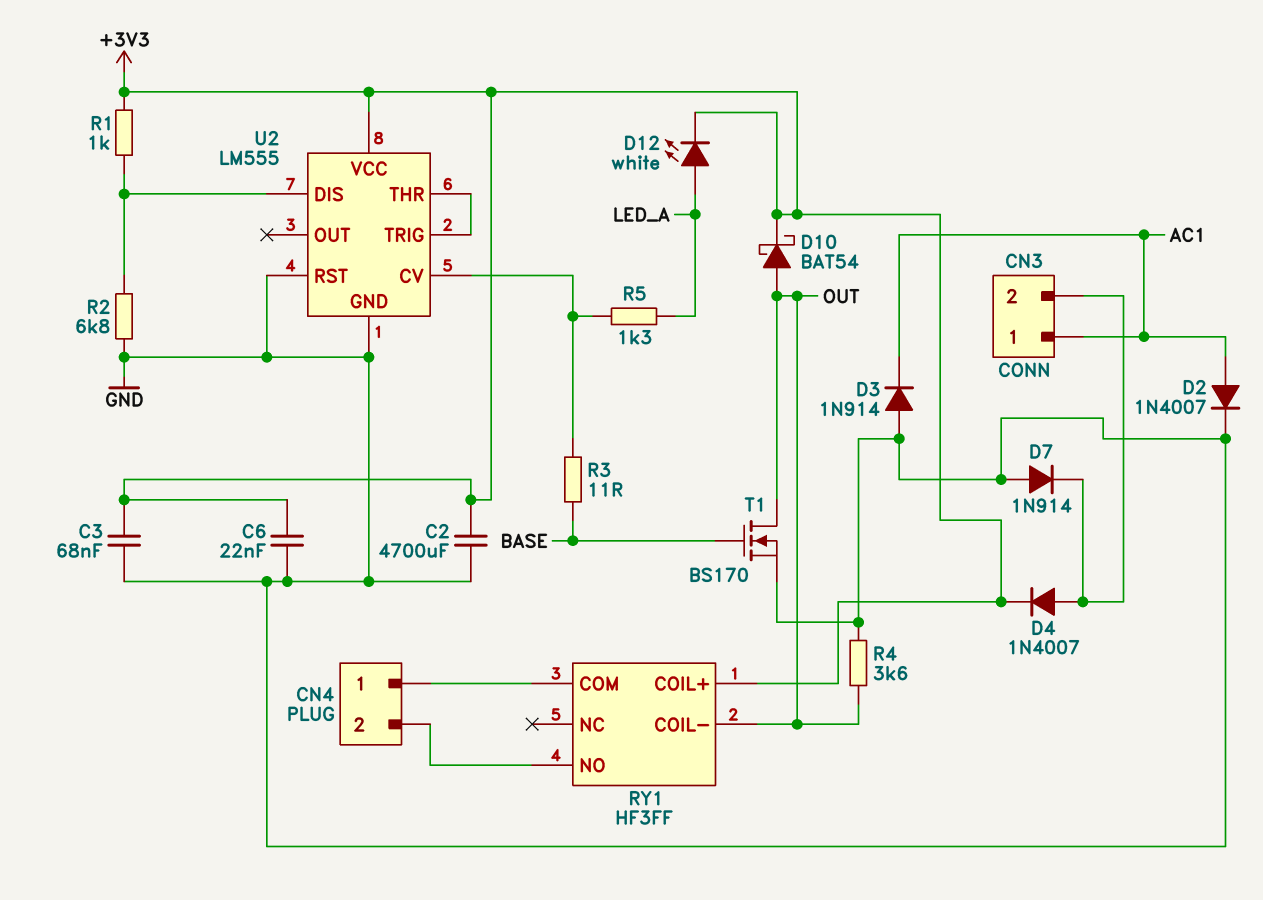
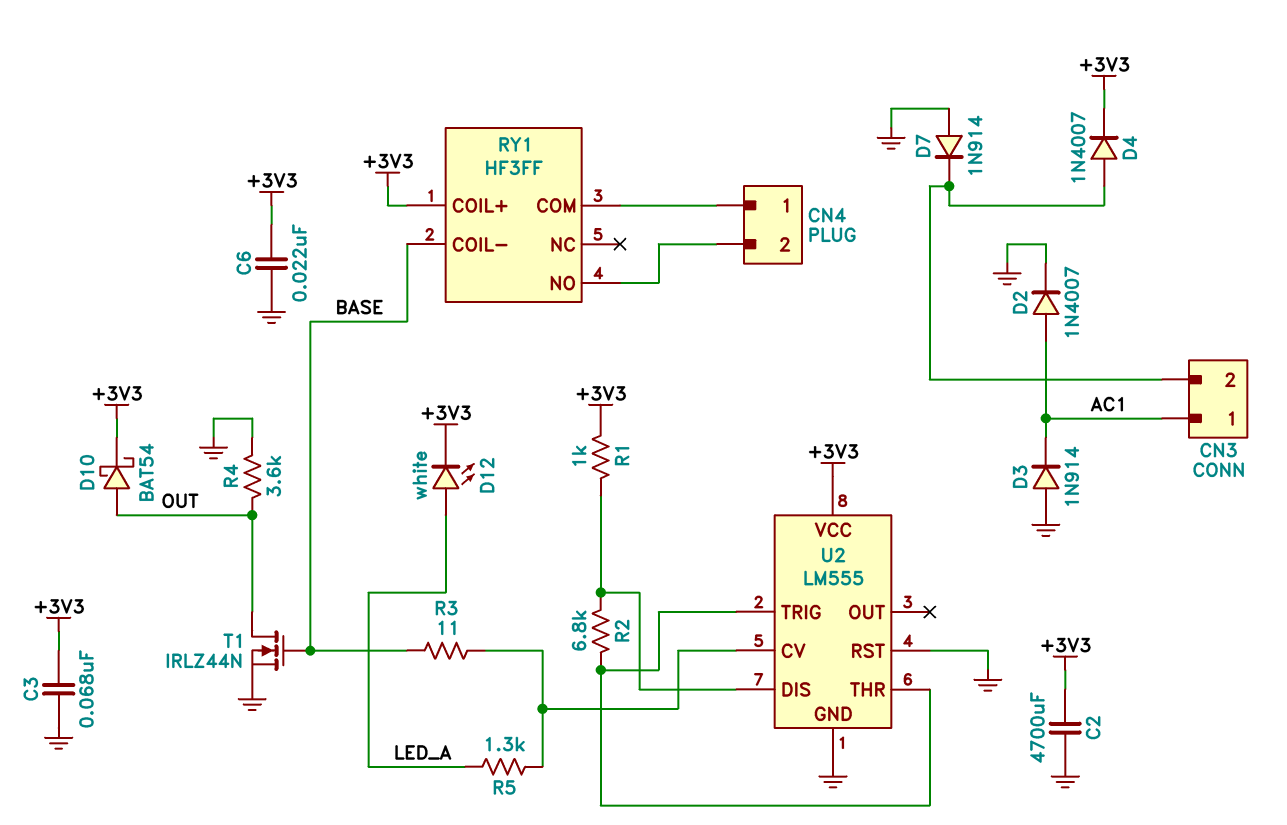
R2: 6.8k (GND, U2/DIS) -> 6.8k (U2/DIS, U2/THR)
RY1 pin COIL-: OUT -> BASE
T1: NMOS BS170 (G BASE, D OUT, S GND) -> NMOS IRLZ44N (G BASE, D OUT, S GND)

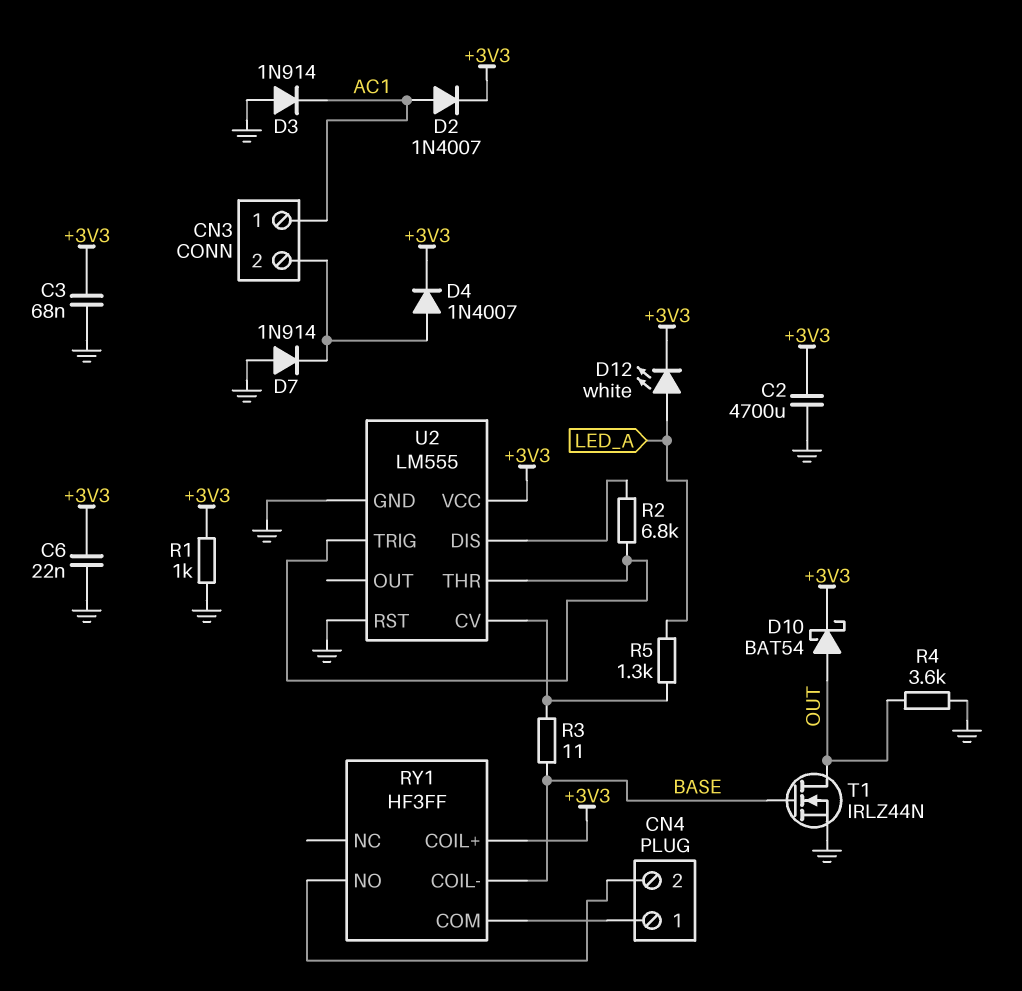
D2: diode 1N4007 (A AC1, K GND) -> diode 1N4007 (A AC1, K +3V3)
R1: 1k (+3V3, U2/DIS) -> 1k (+3V3, GND)

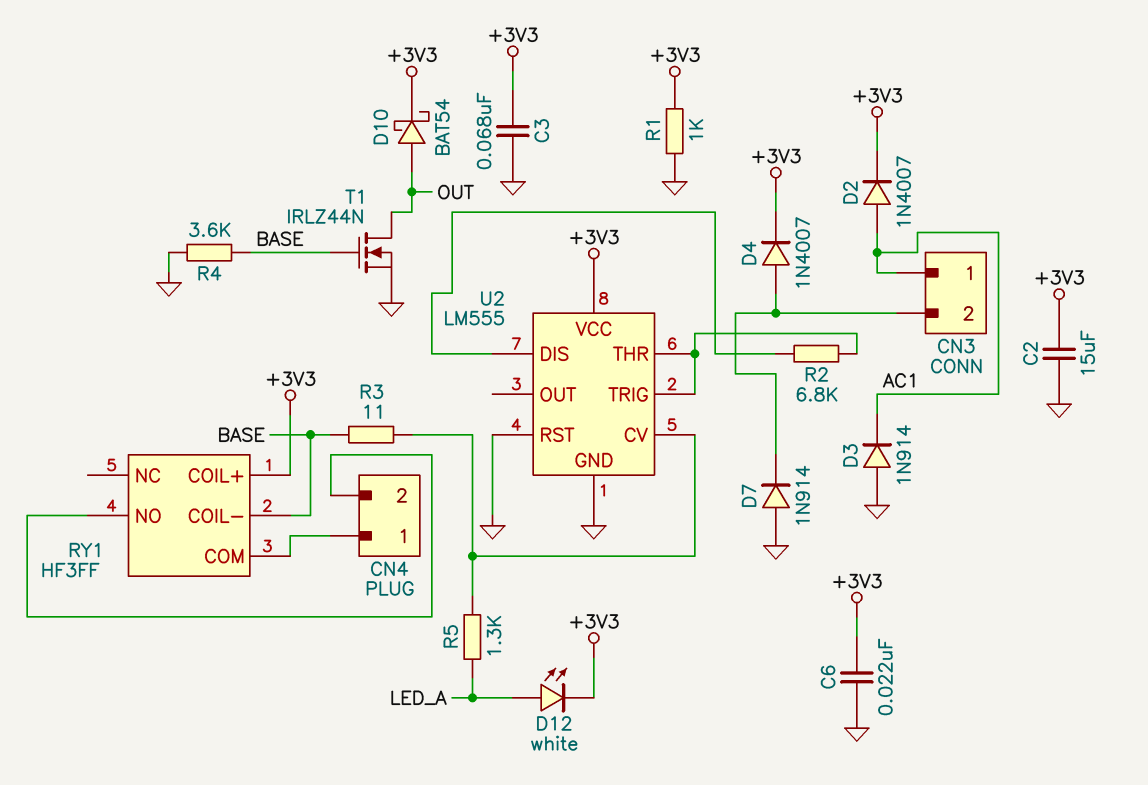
C2: 4700uF (+3V3, GND) -> 15uF (+3V3, GND)
R4: 3.6k (GND, OUT) -> 3.6k (BASE, GND)

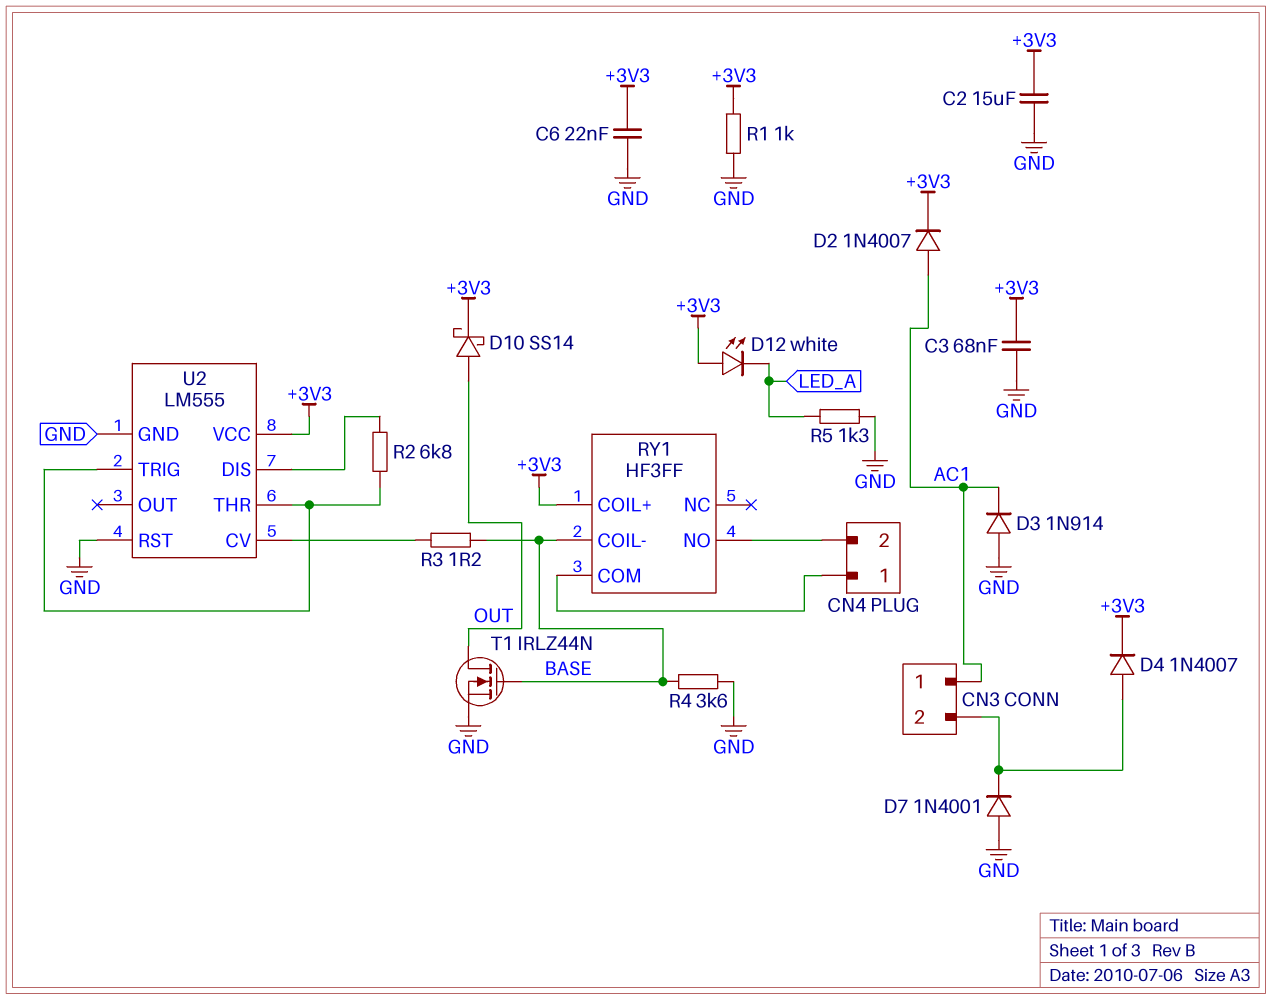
D7: diode 1N914 (A GND, K CN3/2) -> diode 1N4001 (A GND, K CN3/2)
D10: schottky BAT54 (A OUT, K +3V3) -> schottky SS14 (A OUT, K +3V3)
D12: LED white (A LED_A, K +3V3) -> LED white (A +3V3, K LED_A)
R3: 11 (BASE, U2/CV) -> 1.2 (BASE, U2/CV)
R5: 1.3k (LED_A, U2/CV) -> 1.3k (GND, LED_A)

